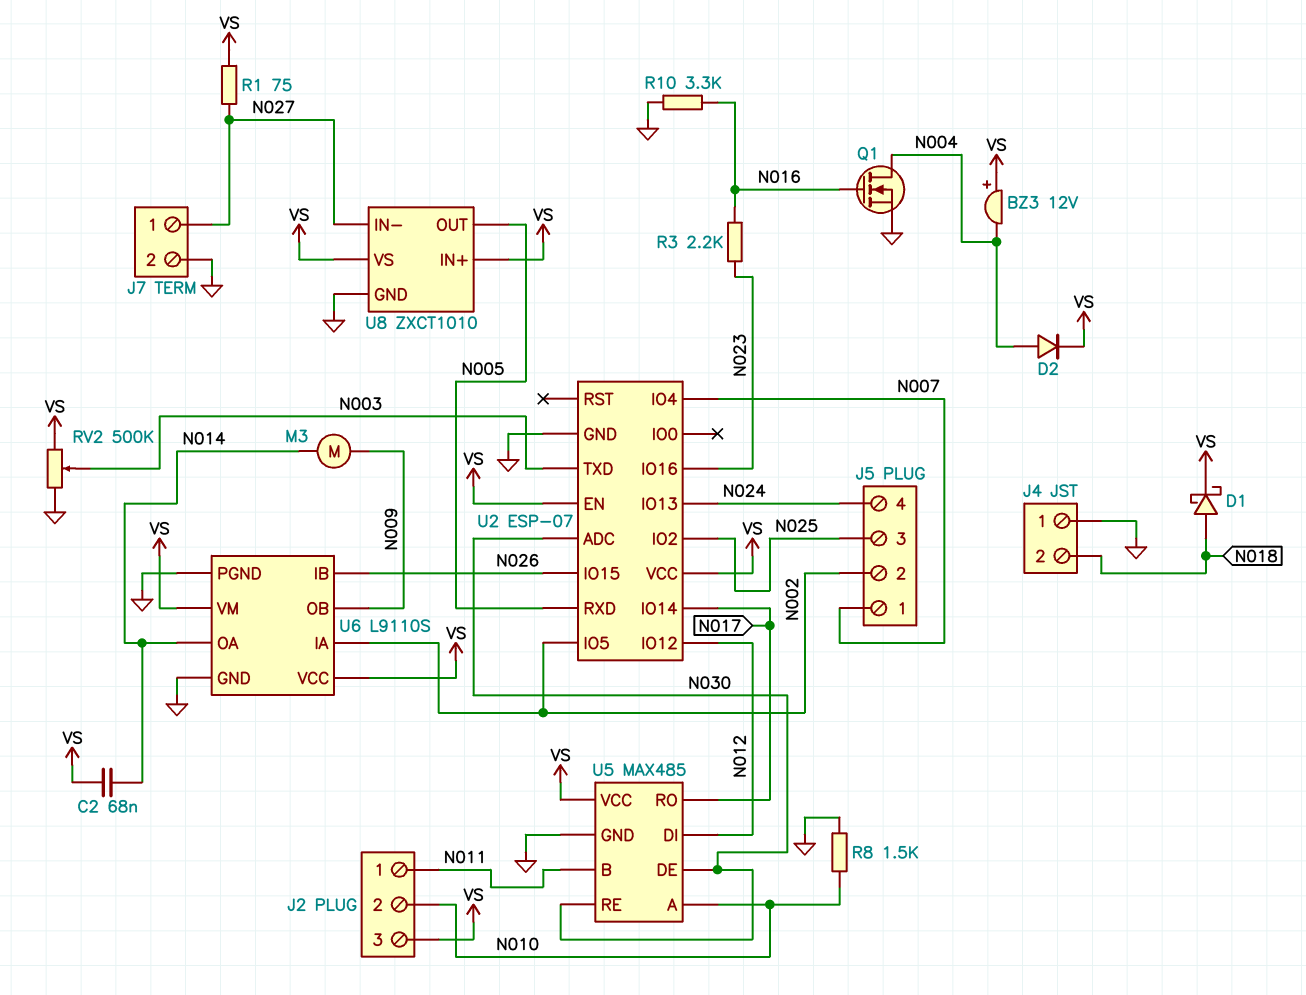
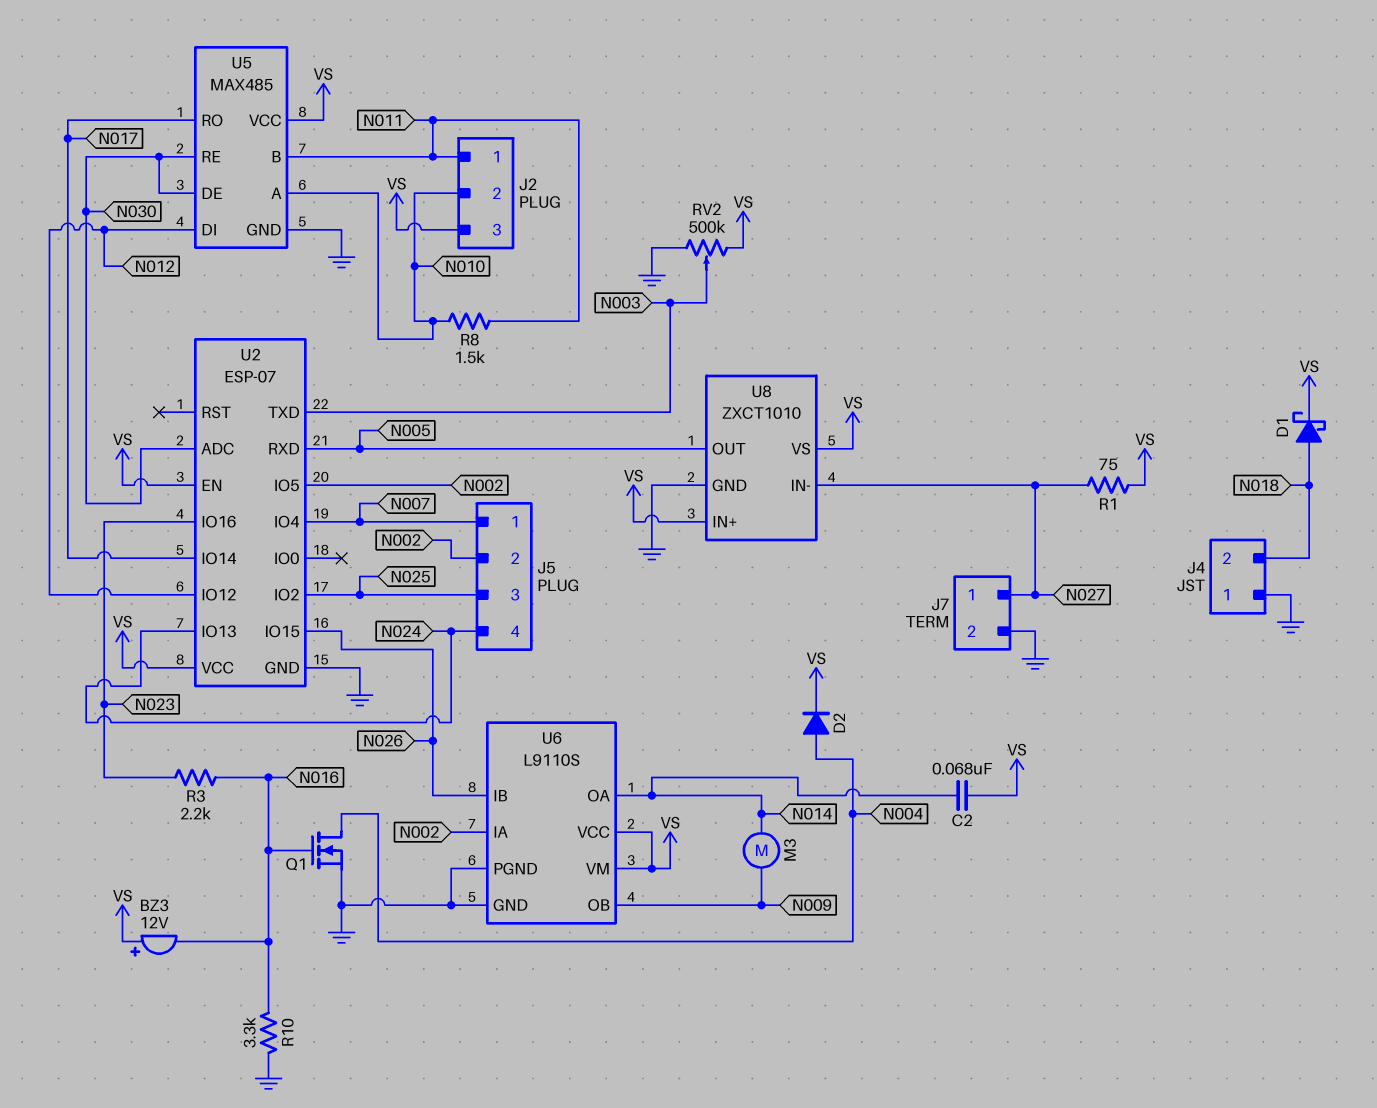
BZ3: buzzer 12V (plus VS, minus N004) -> buzzer 12V (plus VS, minus N016)
R8: 1.5k (GND, N010) -> 1.5k (N010, N011)

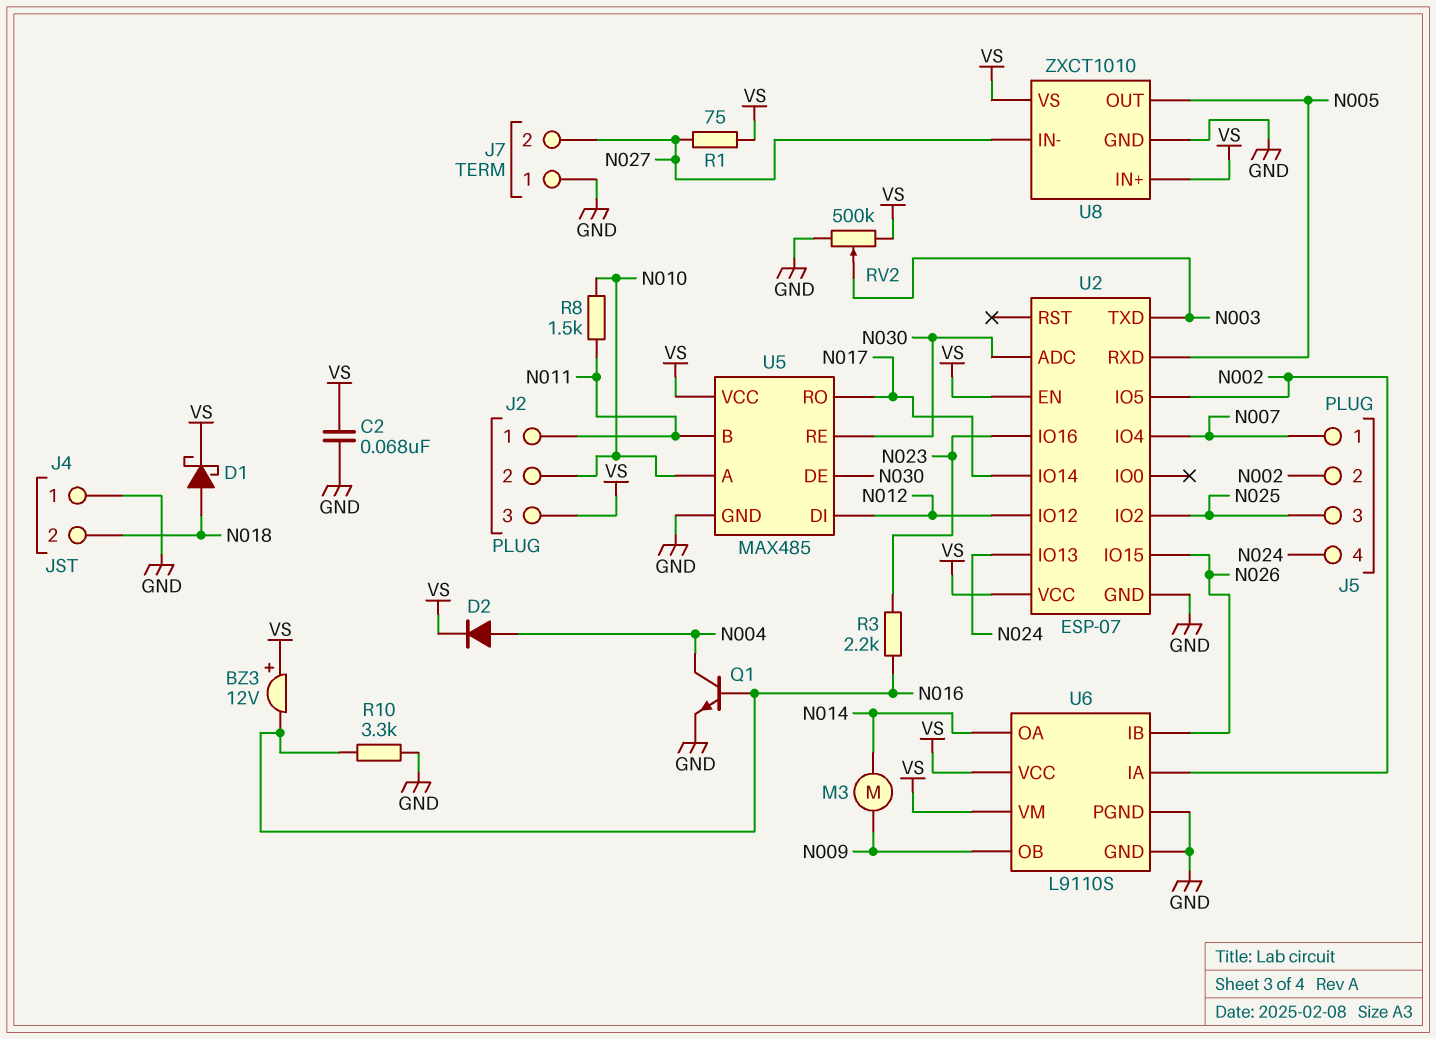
C2: 68nF (N014, VS) -> 68nF (GND, VS)
J7 pin 1: N027 -> GND
J7 pin 2: GND -> N027
Q1: NMOS (G N016, D N004, S GND) -> NPN (B N016, C N004, E GND)

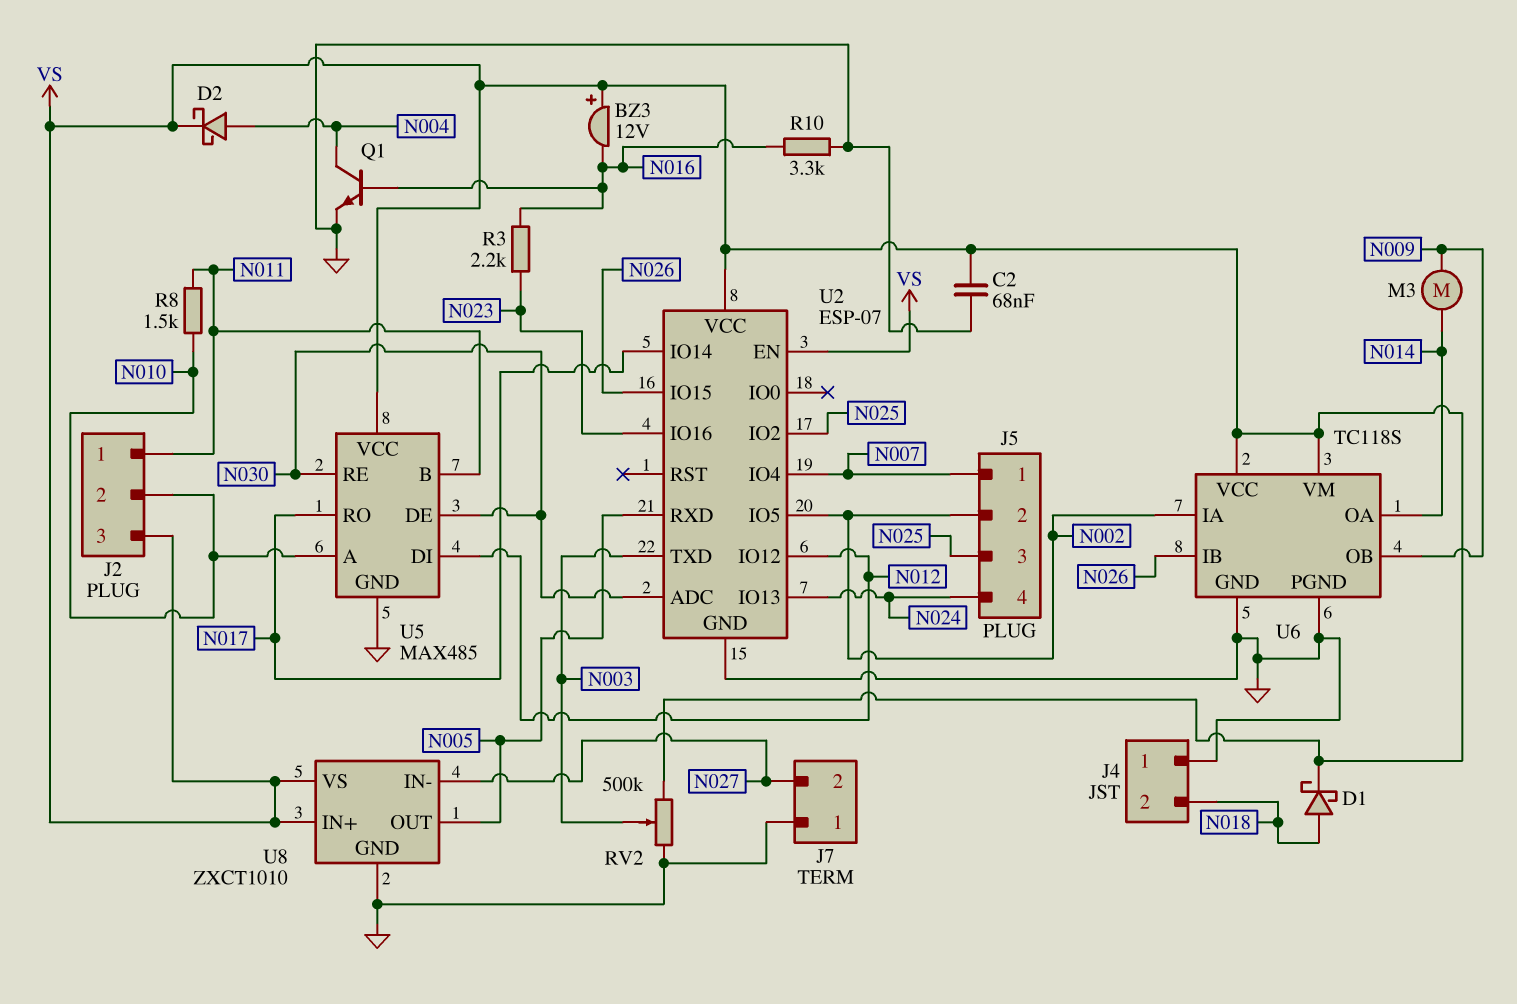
D2: diode (A N004, K VS) -> schottky (A N004, K VS)
R1: 75 (N027, VS) -> none
U6: L9110S -> TC118S

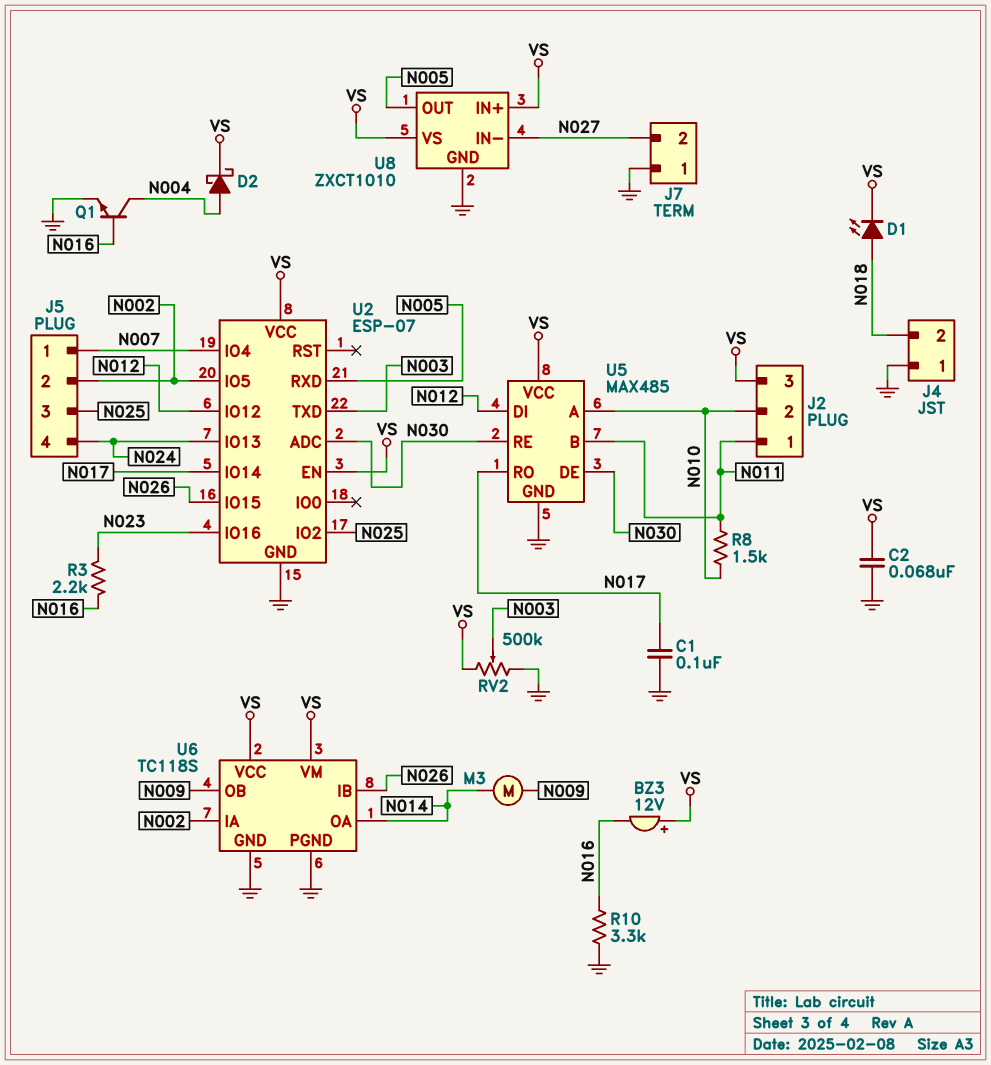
C1: none -> 100nF (GND, N017)
D1: schottky (A N018, K VS) -> LED (A N018, K VS)

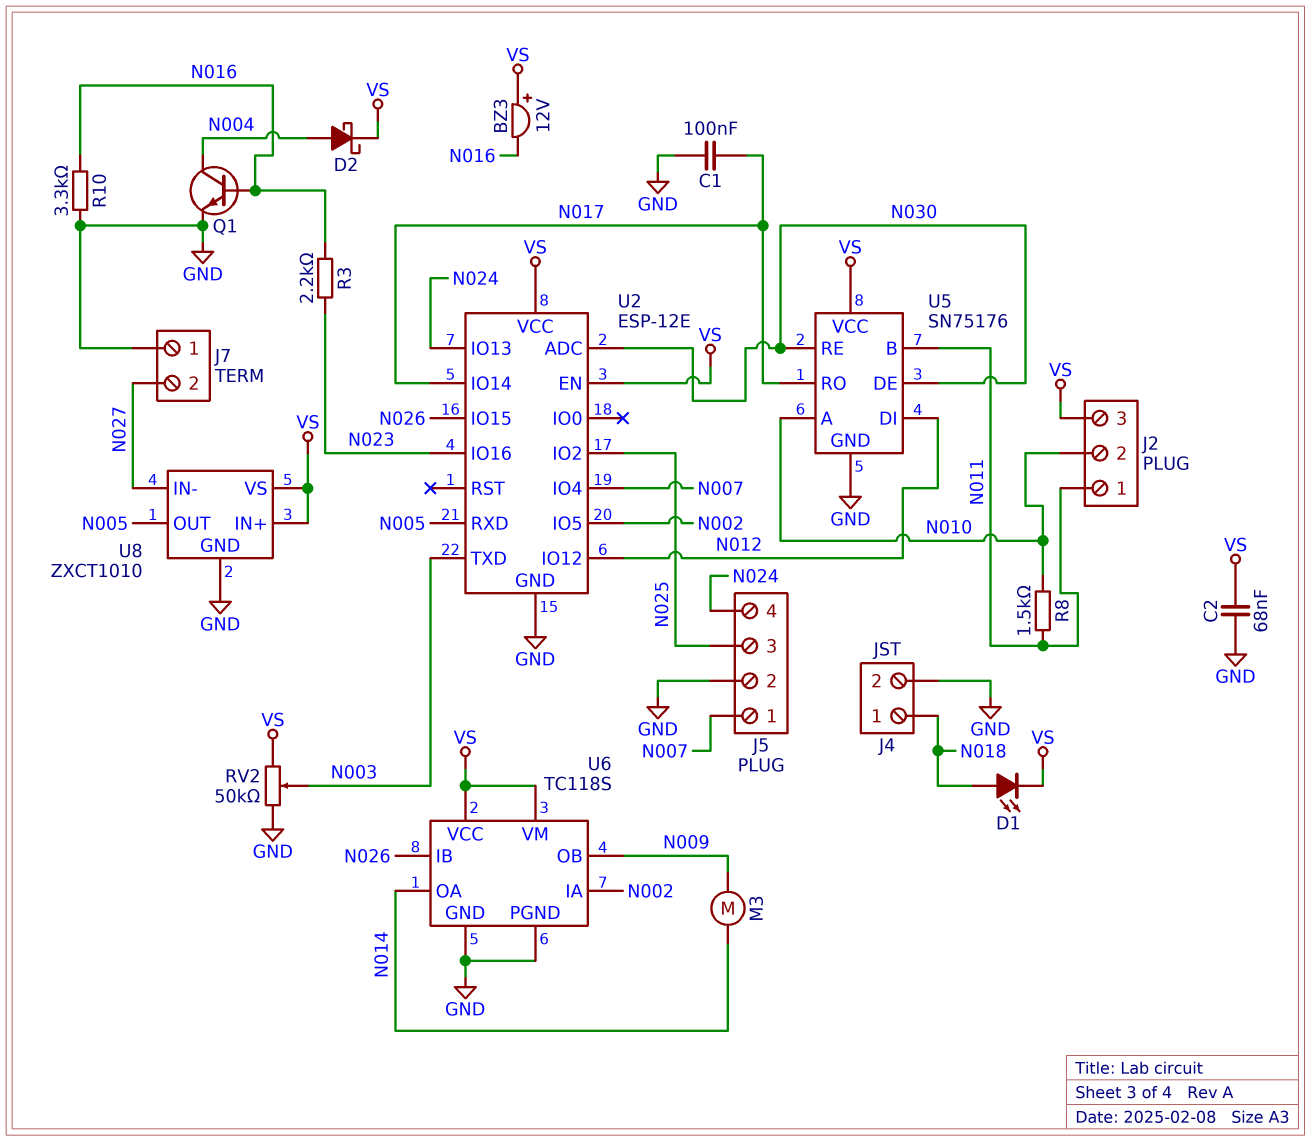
J4 pin 1: GND -> N018
J4 pin 2: N018 -> GND
J5 pin 2: N002 -> GND
RV2: 500k (GND, VS, wiper N003) -> 50k (GND, VS, wiper N003)
U2: ESP-07 -> ESP-12E
U5: MAX485 -> SN75176

